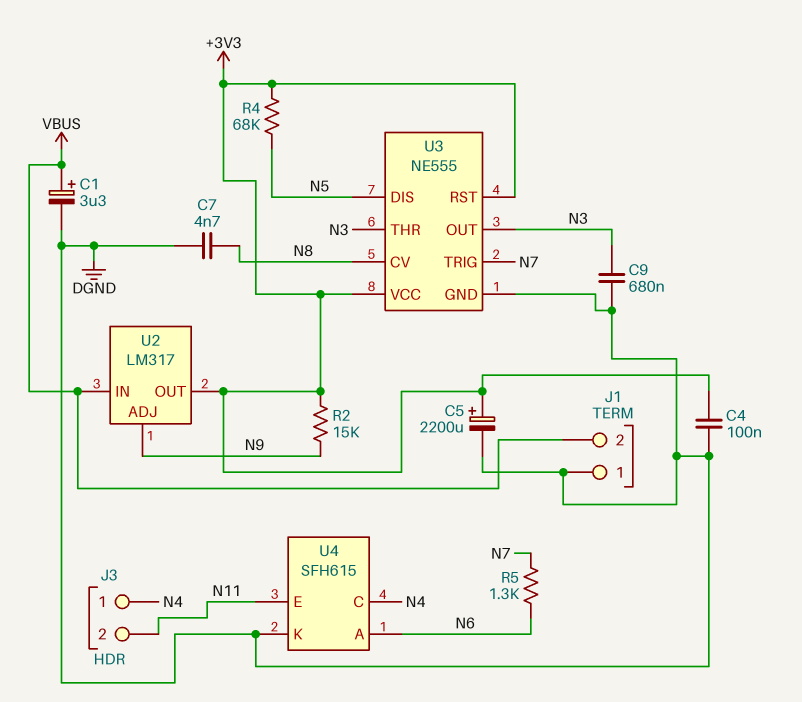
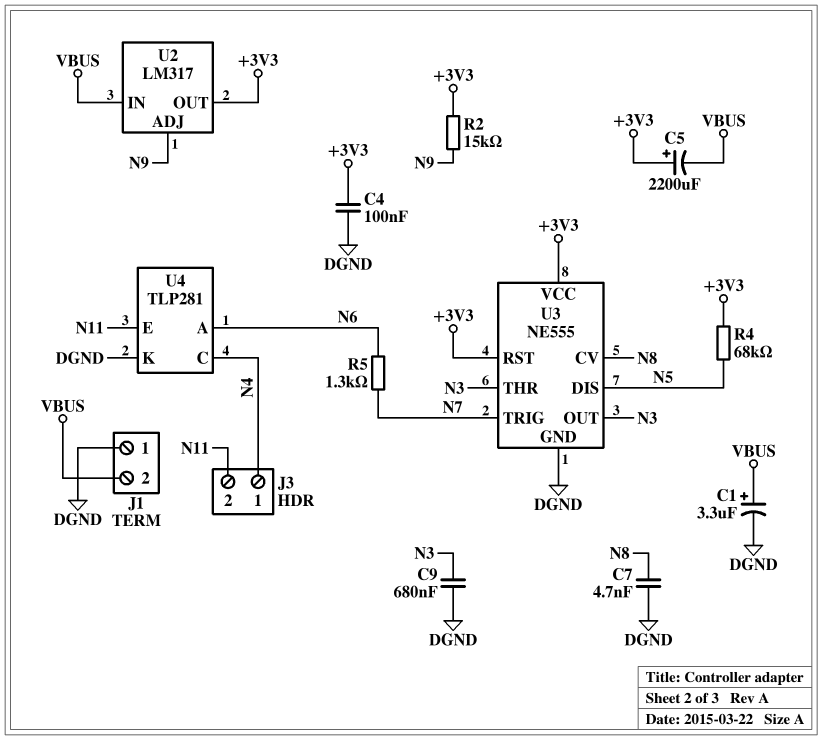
C5: 2200uF (plus +3V3, minus DGND) -> 2200uF (plus +3V3, minus VBUS)
U4: SFH615 -> TLP281

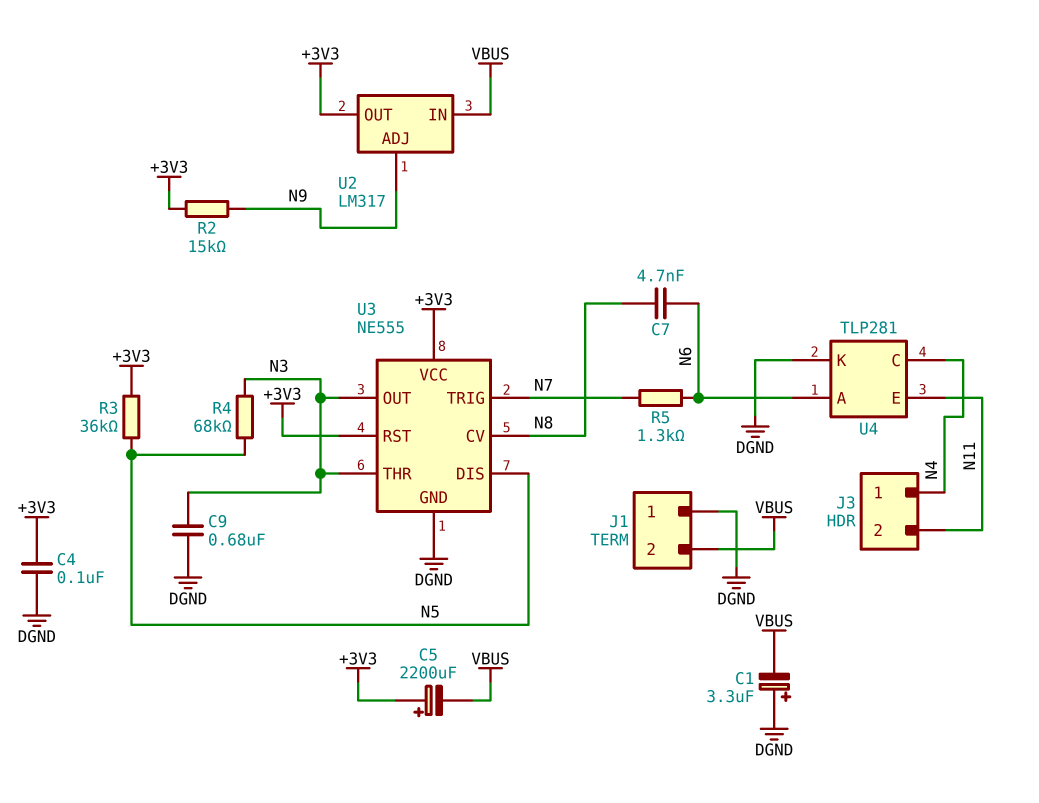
C1: 3.3uF (plus VBUS, minus DGND) -> 3.3uF (plus DGND, minus VBUS)
C7: 4.7nF (DGND, N8) -> 4.7nF (N6, N8)
R3: none -> 36k (+3V3, N5)
R4: 68k (+3V3, N5) -> 68k (N3, N5)

